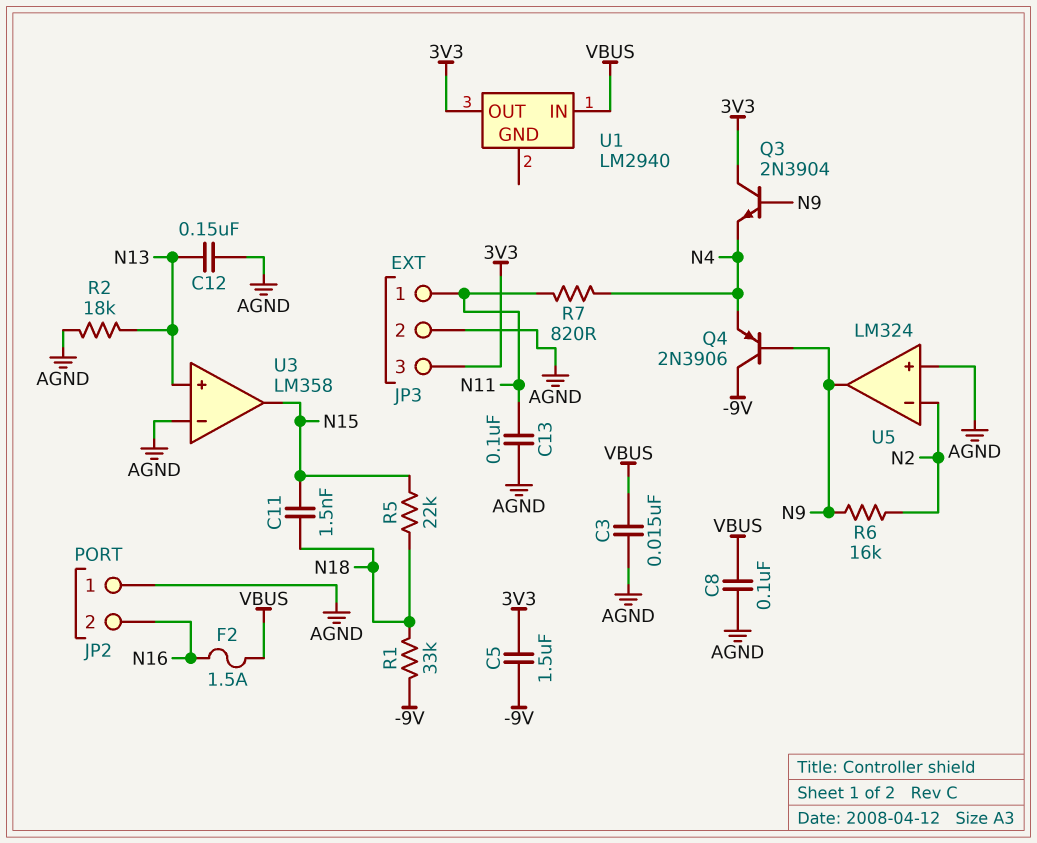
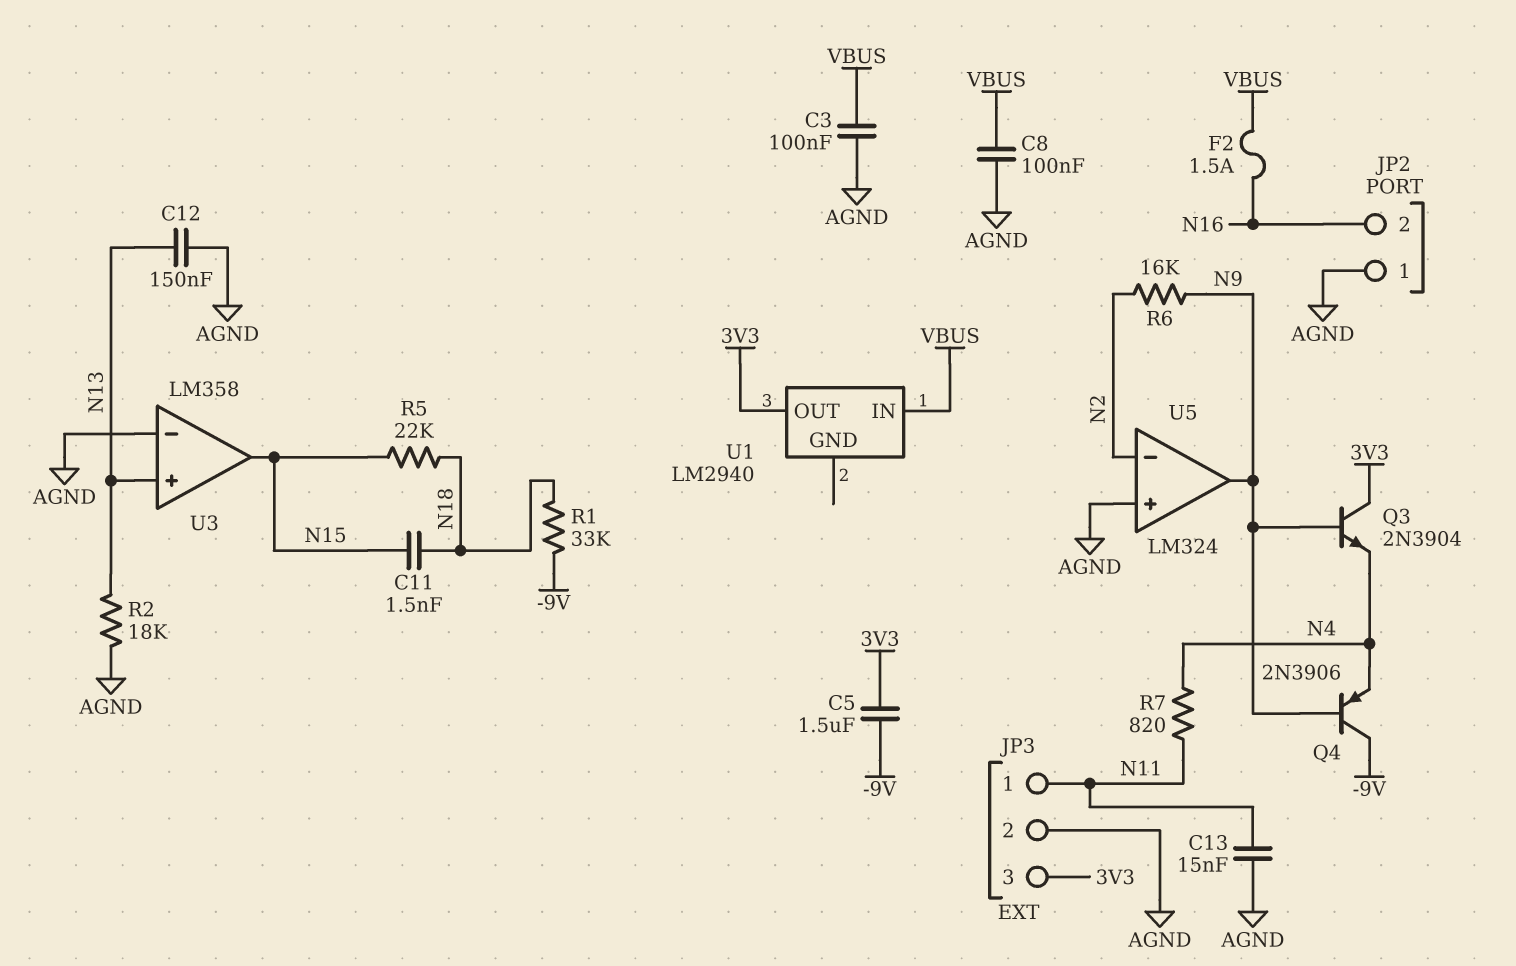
C3: 15nF (AGND, VBUS) -> 100nF (AGND, VBUS)
C13: 100nF (AGND, N11) -> 15nF (AGND, N11)

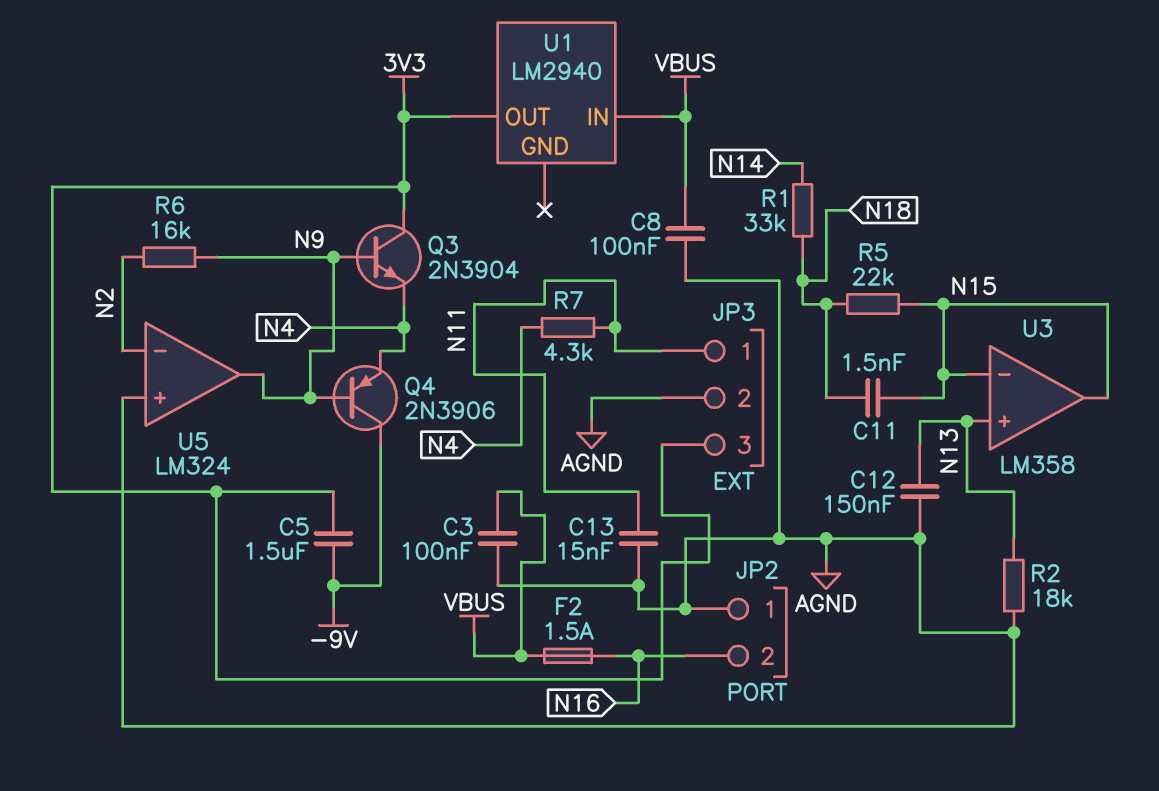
R1: 33k (-9V, N18) -> 33k (N14, N18)
R7: 820 (N4, N11) -> 4.3k (N4, N11)
U3 pin in-: AGND -> N15

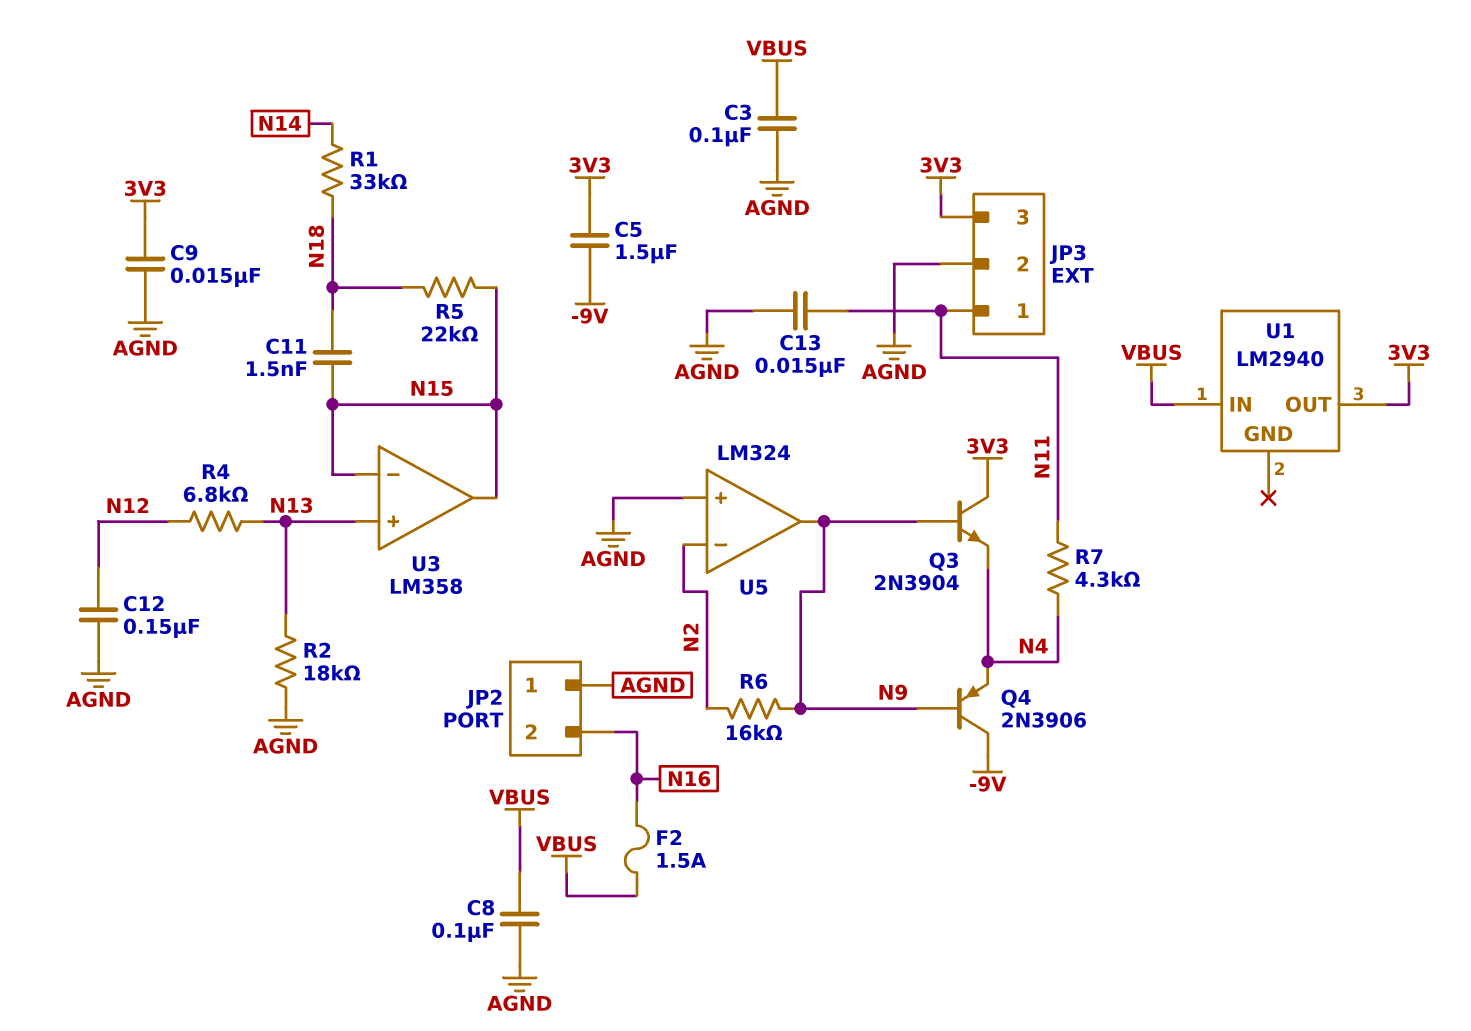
C9: none -> 15nF (3V3, AGND)
C12: 150nF (AGND, N13) -> 150nF (AGND, N12)
R4: none -> 6.8k (N12, N13)

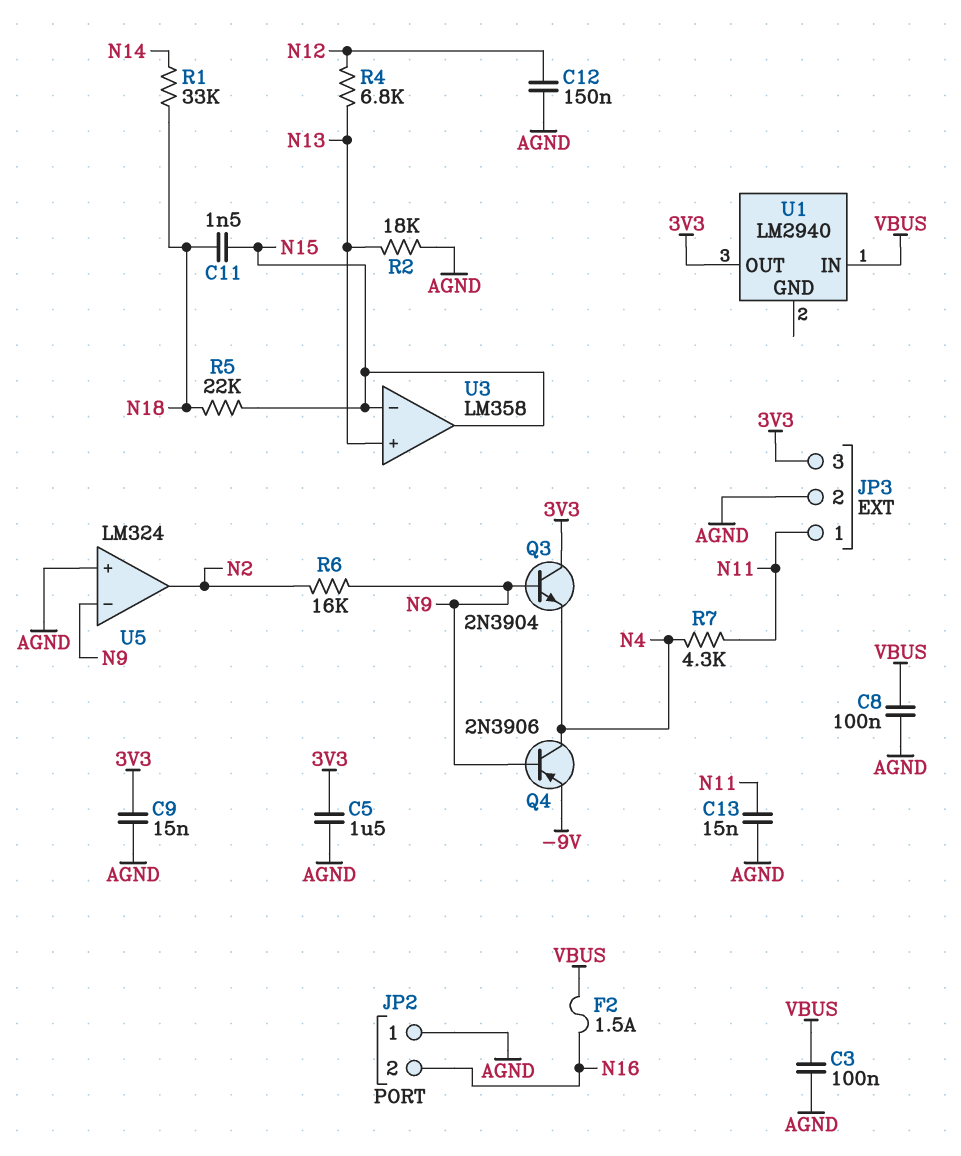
C5: 1.5uF (-9V, 3V3) -> 1.5uF (3V3, AGND)
Q4: PNP 2N3906 (B N9, C -9V, E N4) -> PNP 2N3906 (B N9, C N4, E -9V)
U5 pin in-: N2 -> N9
U5 pin out: N9 -> N2

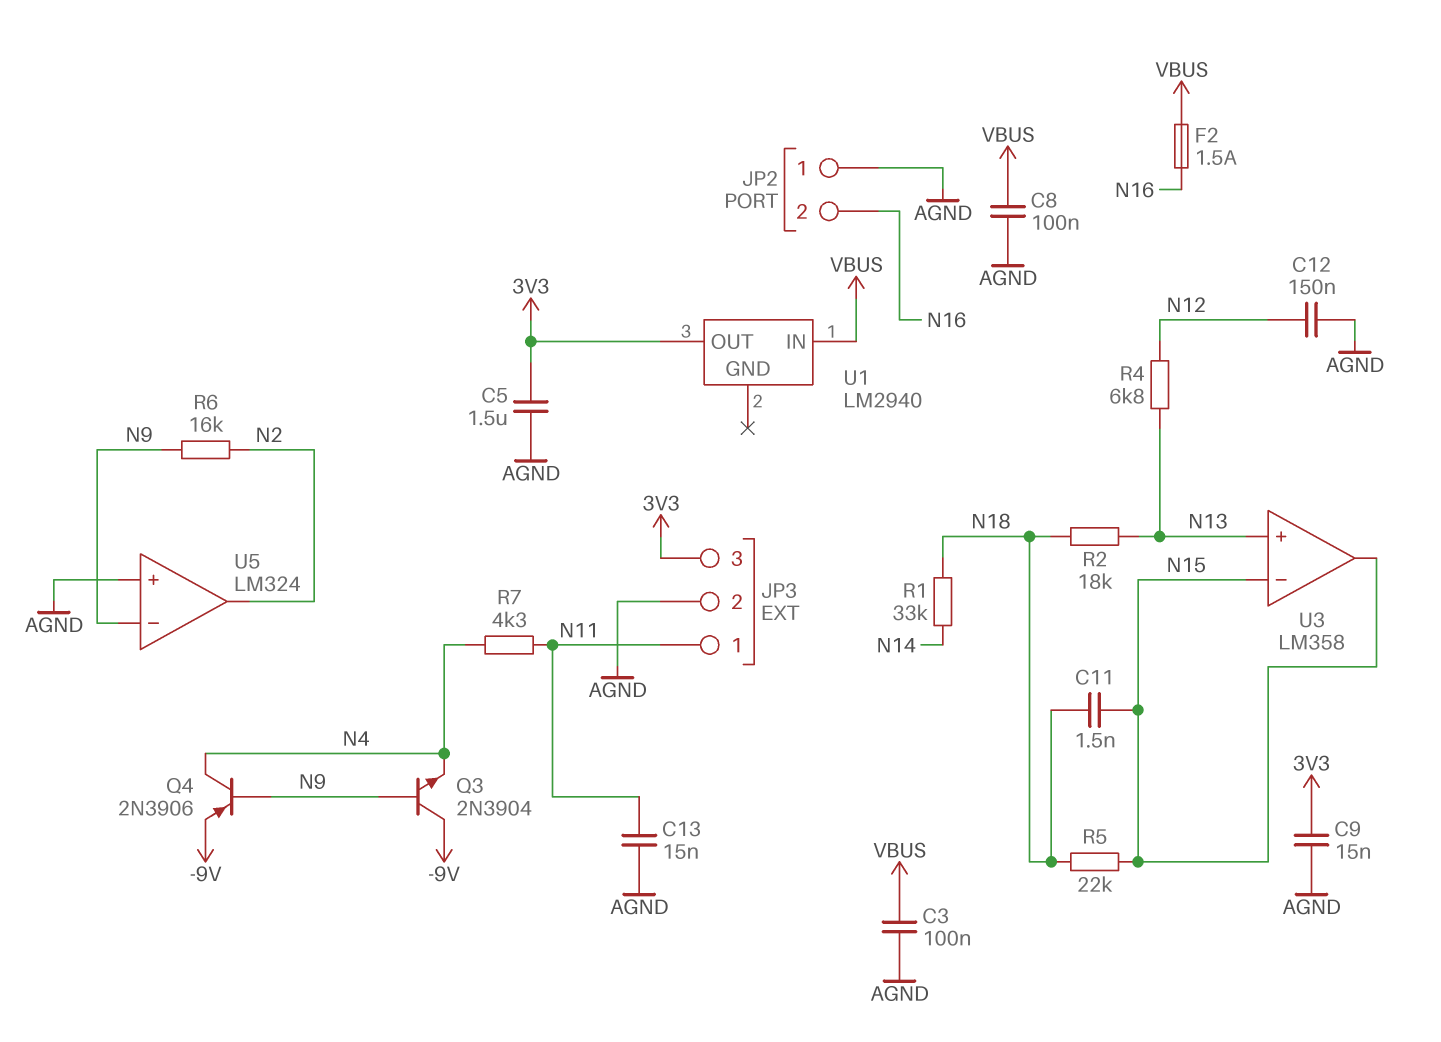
Q3: NPN 2N3904 (B N9, C 3V3, E N4) -> NPN 2N3904 (B N9, C -9V, E N4)
R2: 18k (AGND, N13) -> 18k (N13, N18)

